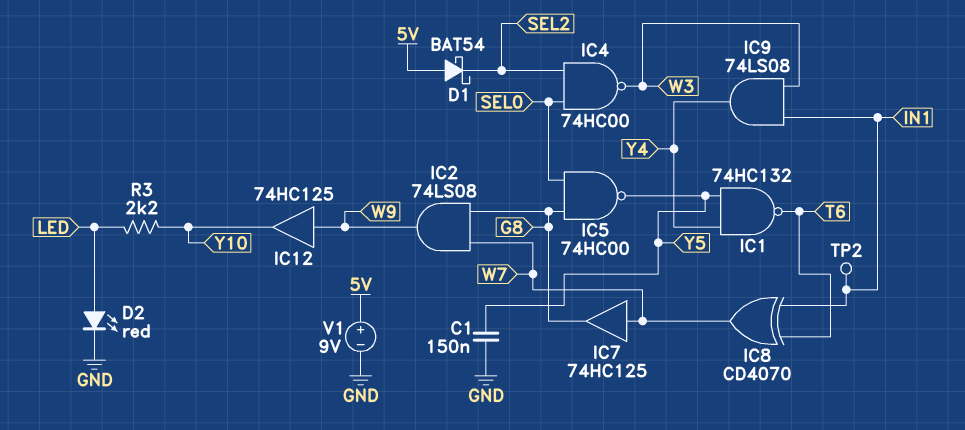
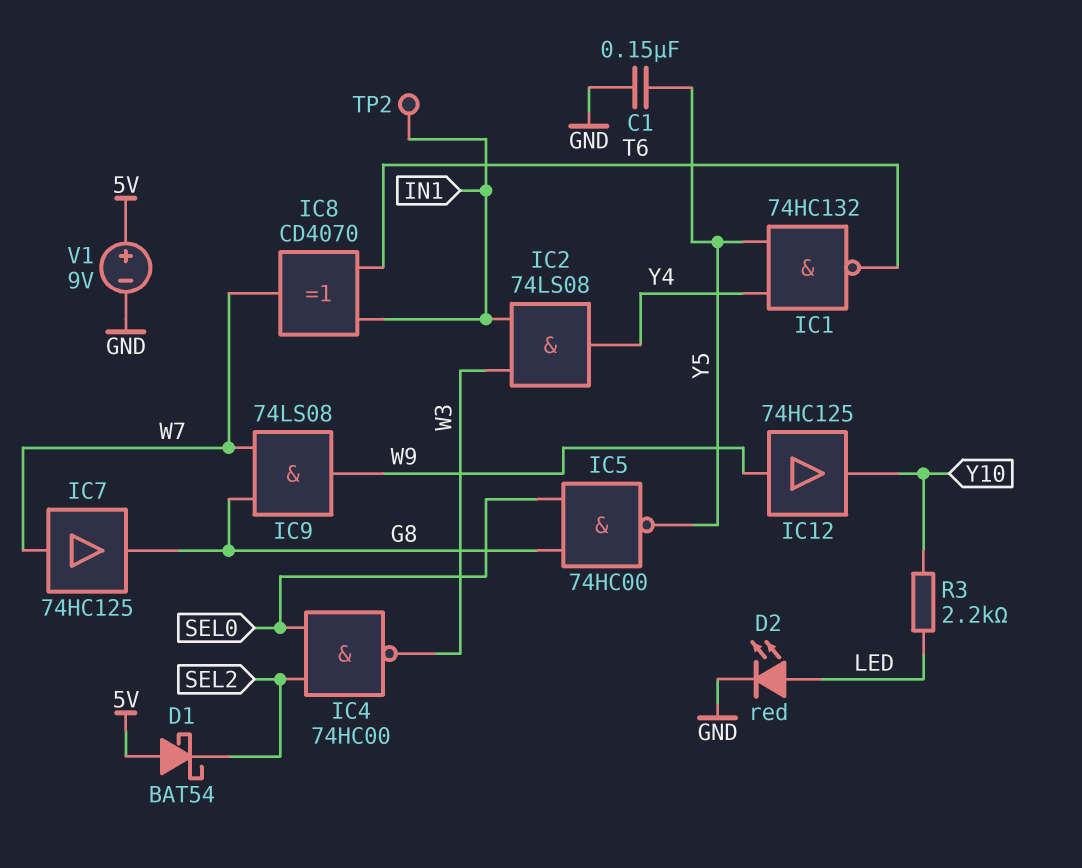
IC2: AND 74LS08 (in G8, in W7, out W9) -> AND 74LS08 (in IN1, in W3, out Y4)
IC9: AND 74LS08 (in IN1, in W3, out Y4) -> AND 74LS08 (in G8, in W7, out W9)

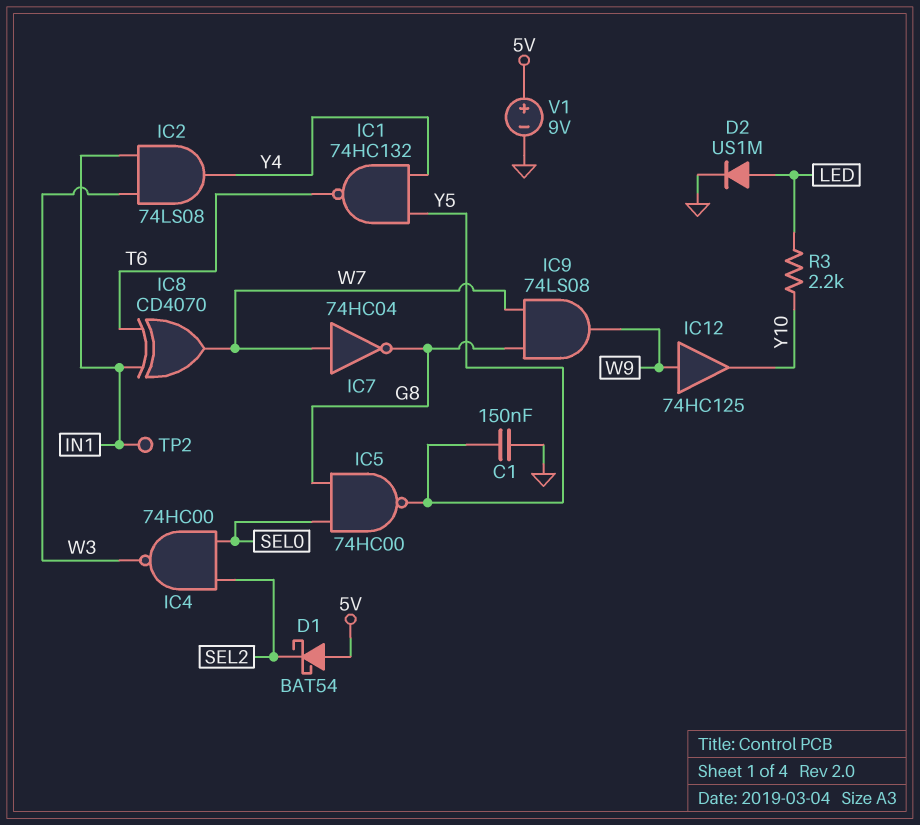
D2: LED red (A LED, K GND) -> diode US1M (A LED, K GND)
IC7: buffer 74HC125 (in W7, out G8) -> NOT 74HC04 (in W7, out G8)

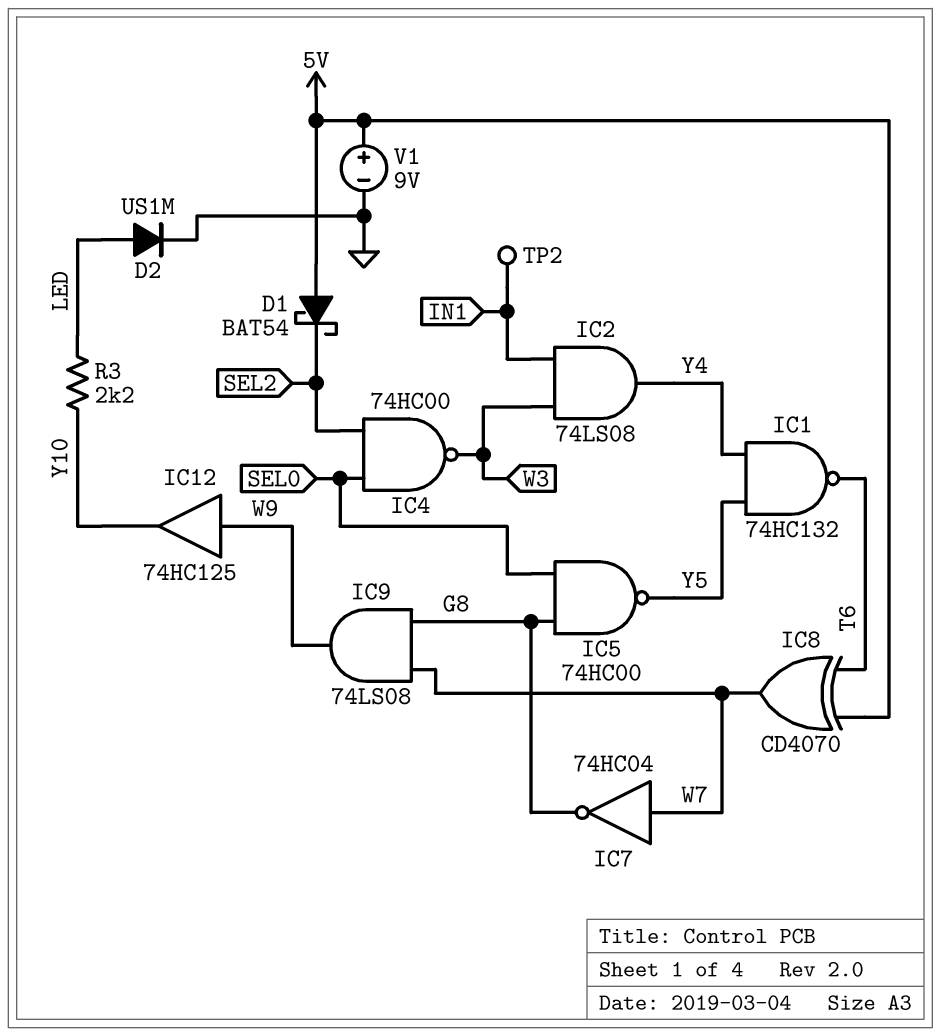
C1: 150nF (GND, Y5) -> none
IC8: XOR CD4070 (in IN1, in T6, out W7) -> XOR CD4070 (in 5V, in T6, out W7)

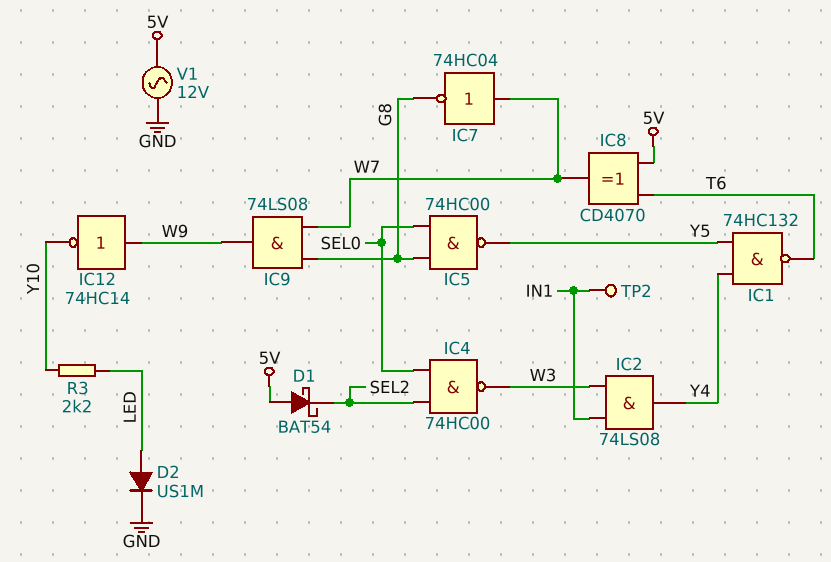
IC12: buffer 74HC125 (in W9, out Y10) -> NOT 74HC14 (in W9, out Y10)
V1: 9V (plus 5V, minus GND) -> AC 12V (5V, GND)

